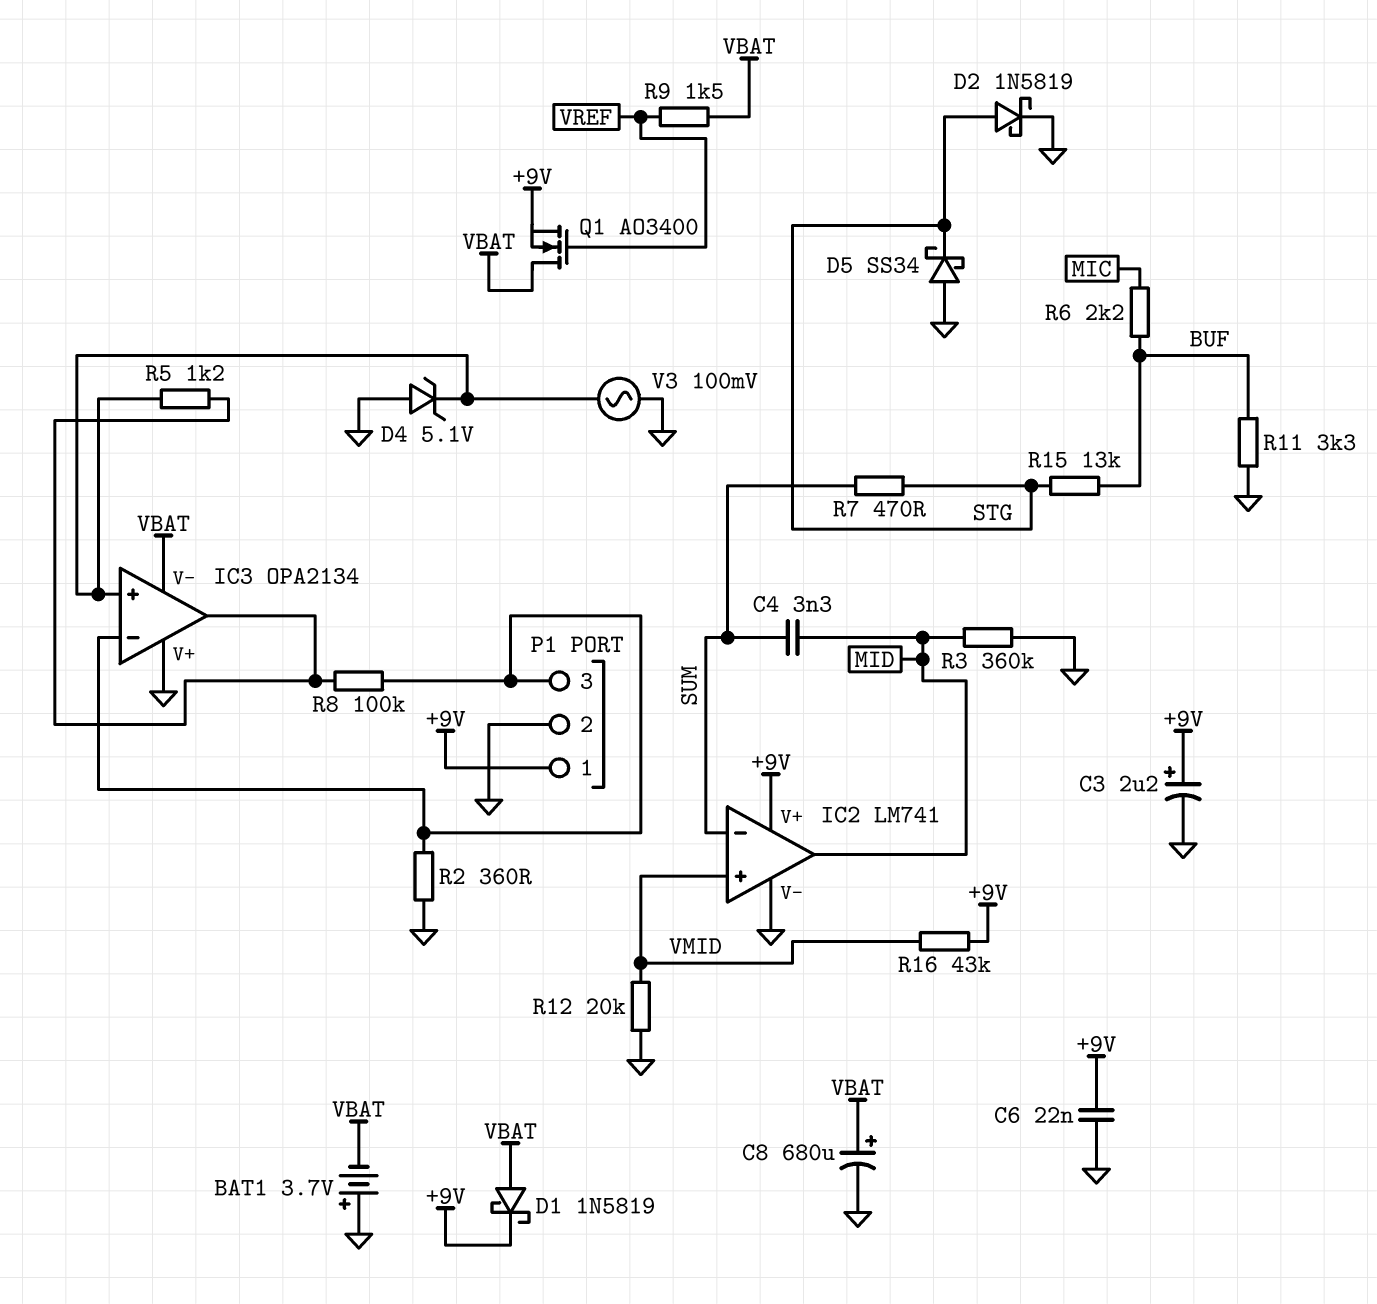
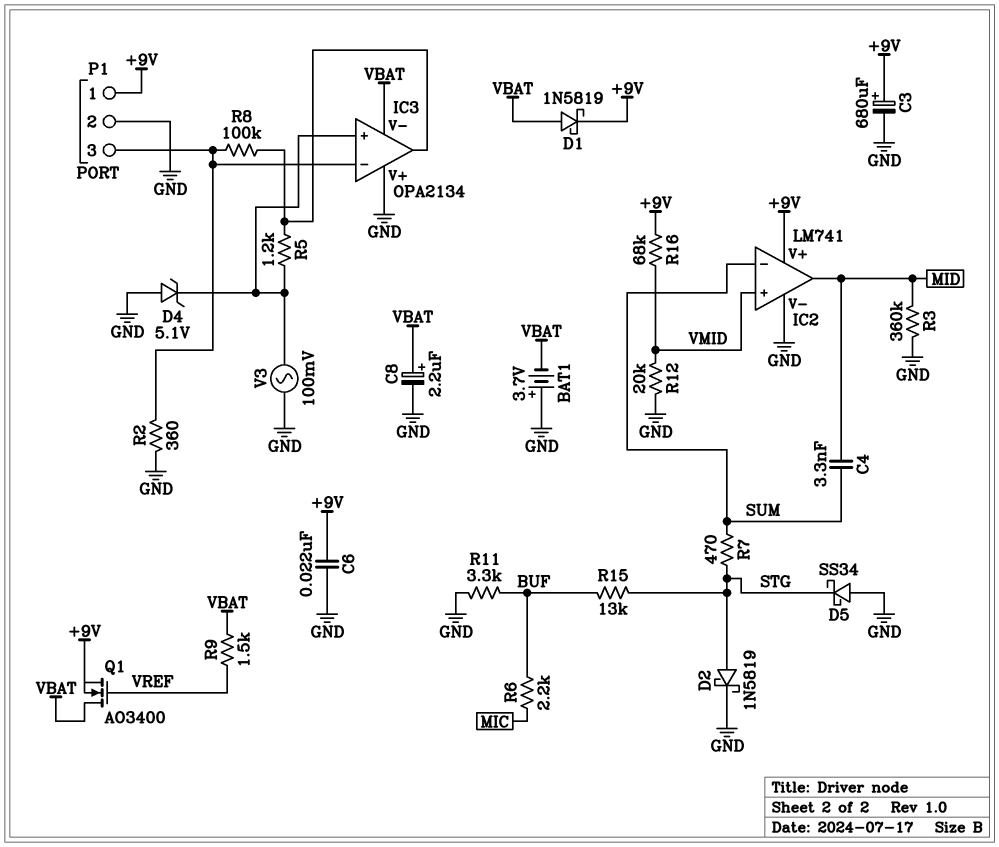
C3: 2.2uF (plus +9V, minus GND) -> 680uF (plus +9V, minus GND)
C8: 680uF (plus VBAT, minus GND) -> 2.2uF (plus VBAT, minus GND)
R16: 43k (+9V, VMID) -> 68k (+9V, VMID)

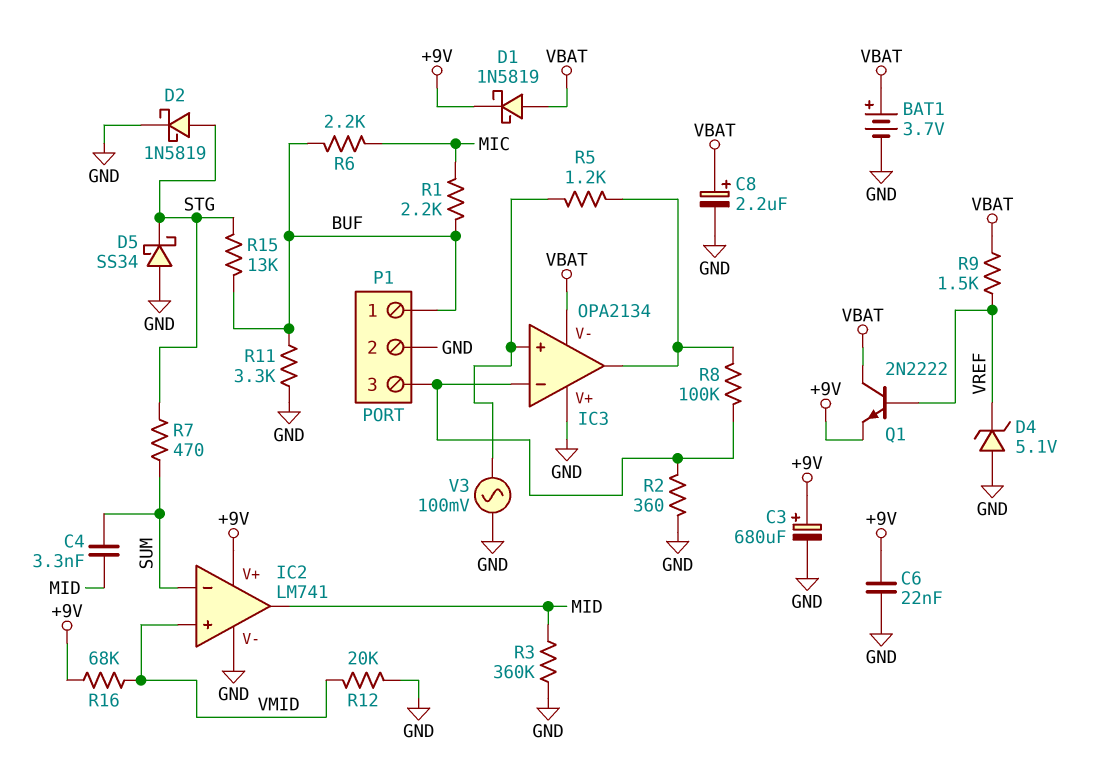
BAT1: 3.7V (plus GND, minus VBAT) -> 3.7V (plus VBAT, minus GND)
D4: zener 5.1V (A GND, K IC3/in+) -> zener 5.1V (A GND, K VREF)
P1 pin 1: +9V -> BUF
Q1: NMOS AO3400 (G VREF, D VBAT, S +9V) -> NPN 2N2222 (B VREF, C VBAT, E +9V)
R1: none -> 2.2k (BUF, MIC)

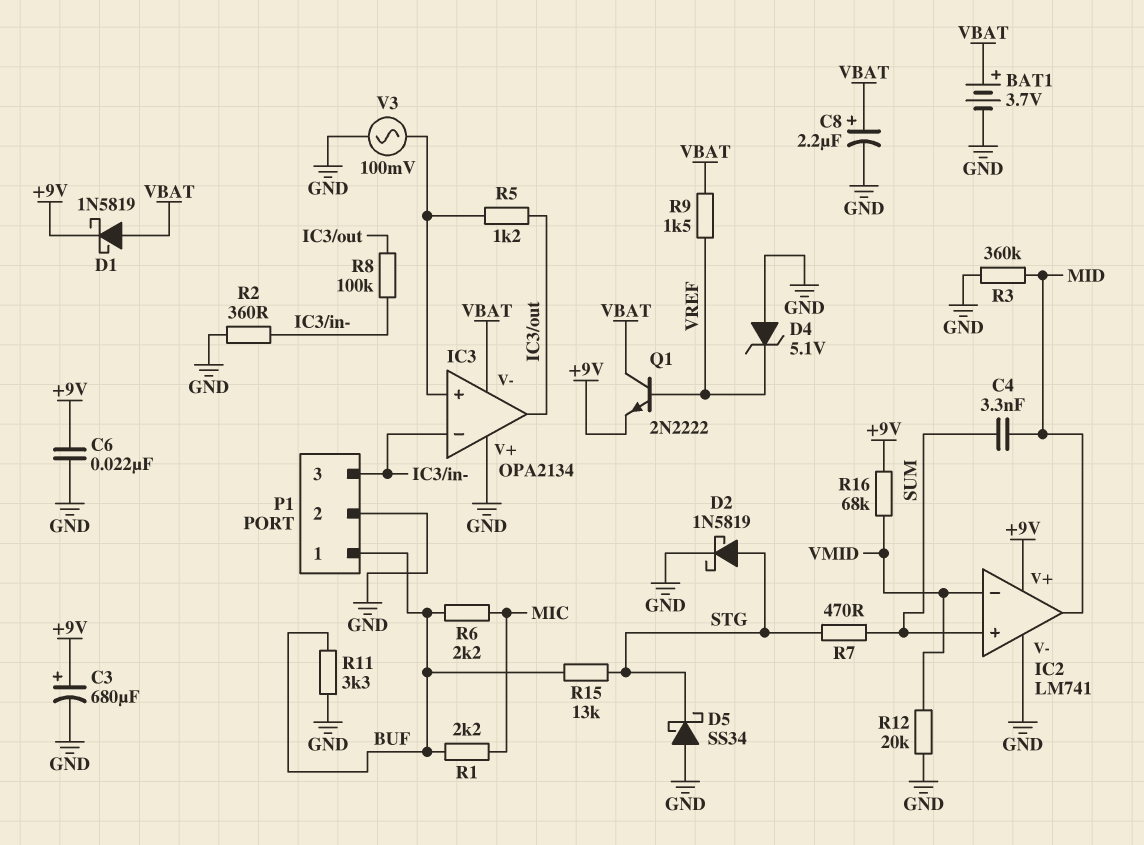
IC2 pin in+: VMID -> SUM
IC2 pin in-: SUM -> VMID

